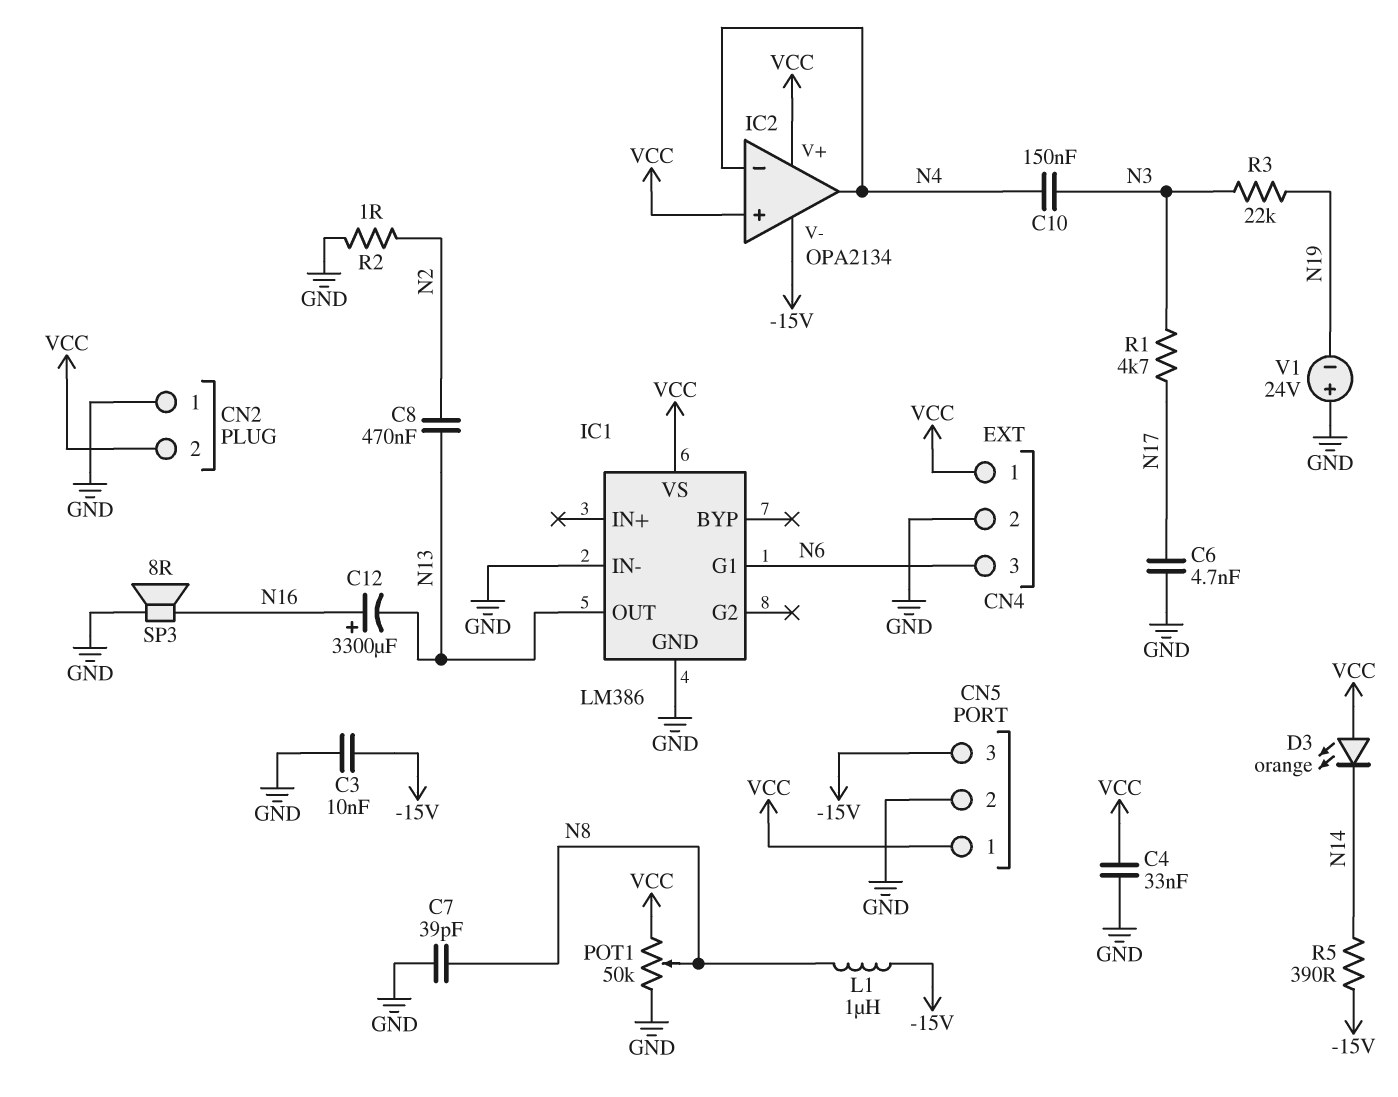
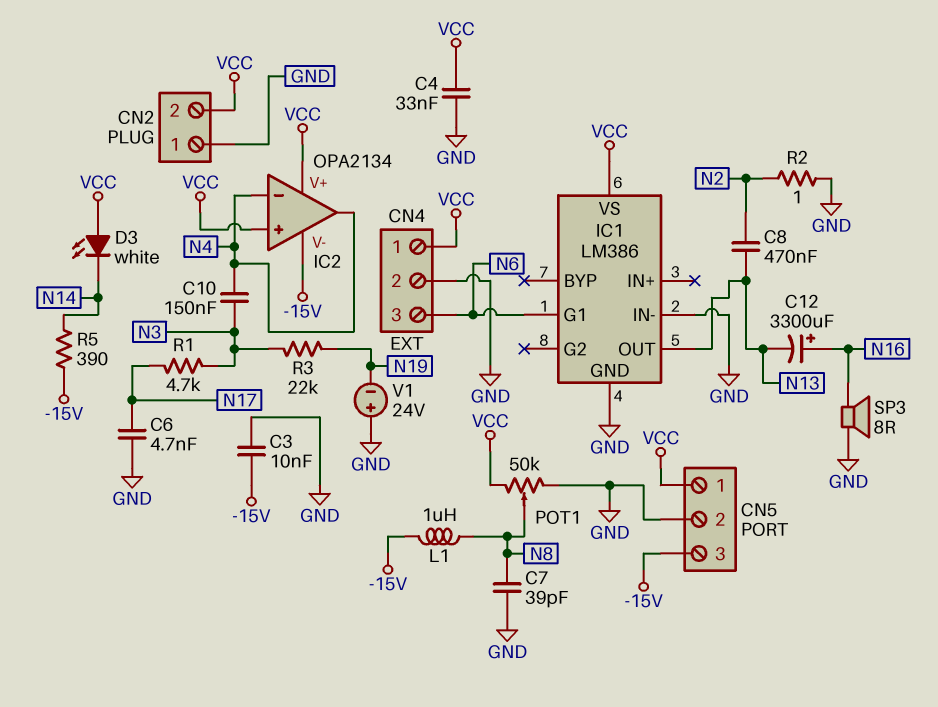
D3: LED orange (A VCC, K N14) -> LED white (A VCC, K N14)

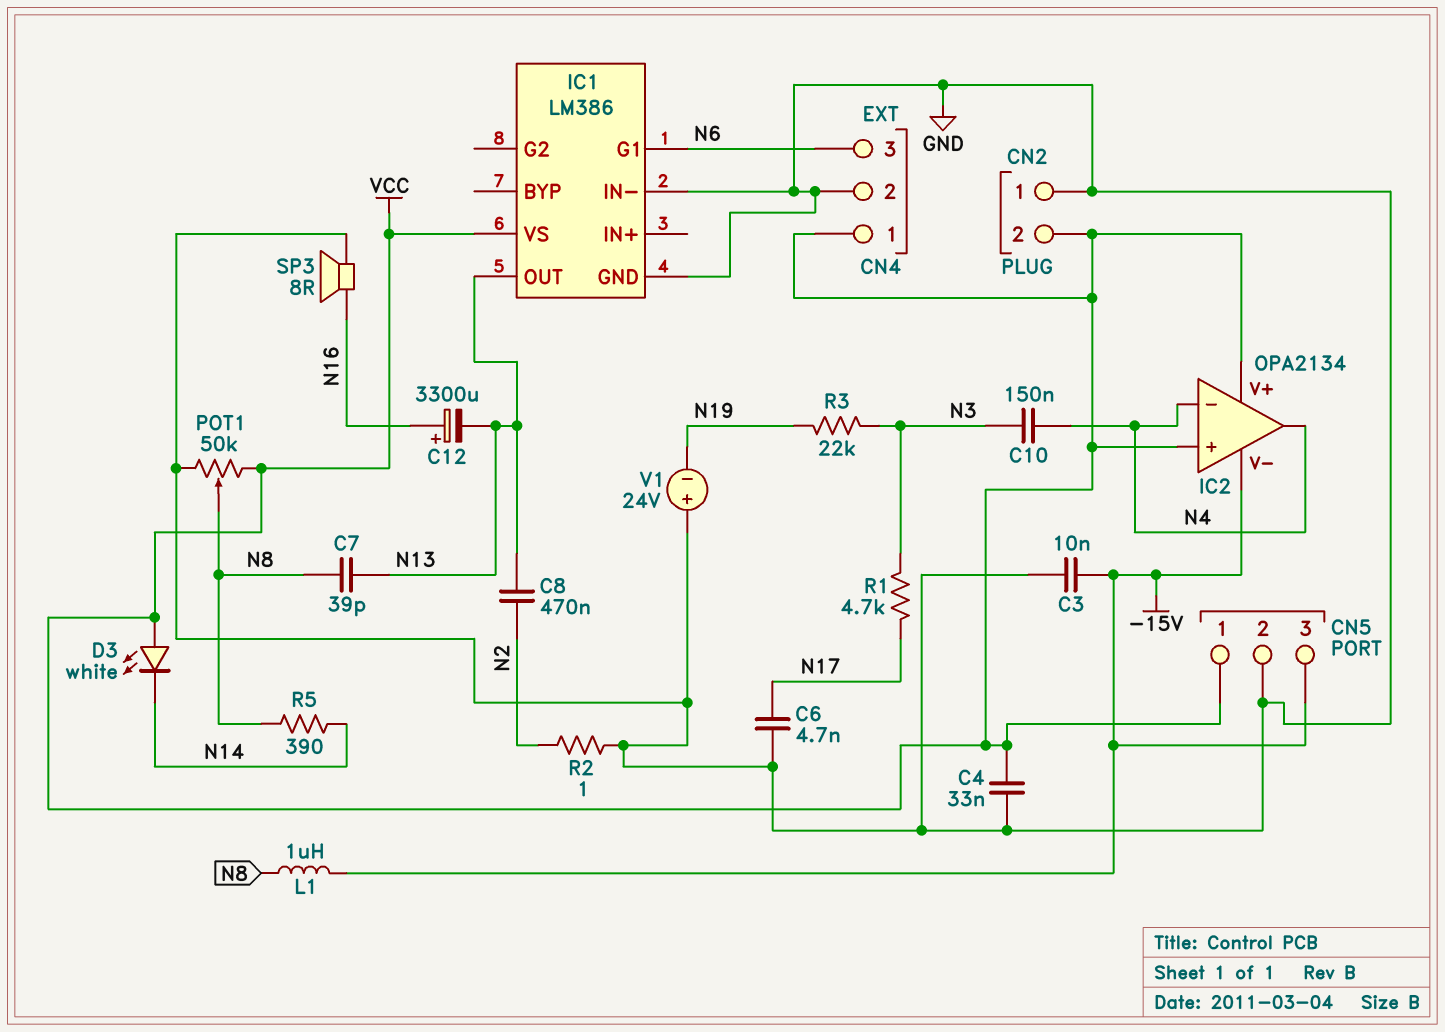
C7: 39pF (GND, N8) -> 39pF (N8, N13)
R5: 390 (-15V, N14) -> 390 (N8, N14)

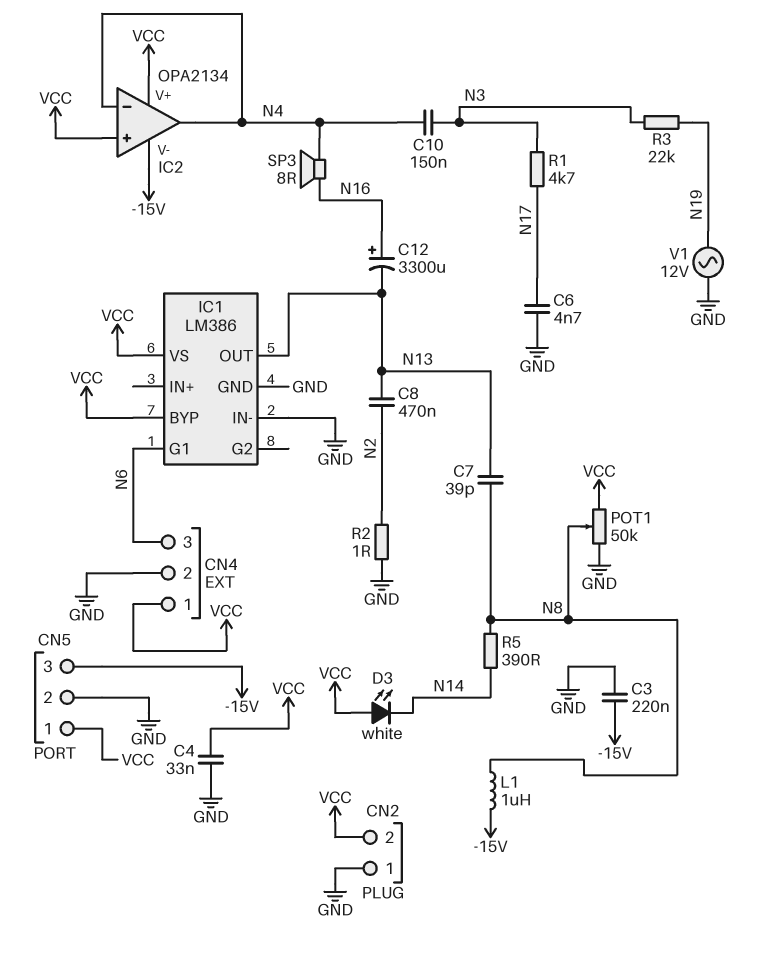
C3: 10nF (-15V, GND) -> 220nF (-15V, GND)
IC1 pin BYP: none -> VCC
SP3: speaker 8R (GND, N16) -> speaker 8R (N4, N16)
V1: 24V (plus GND, minus N19) -> AC 12V (GND, N19)

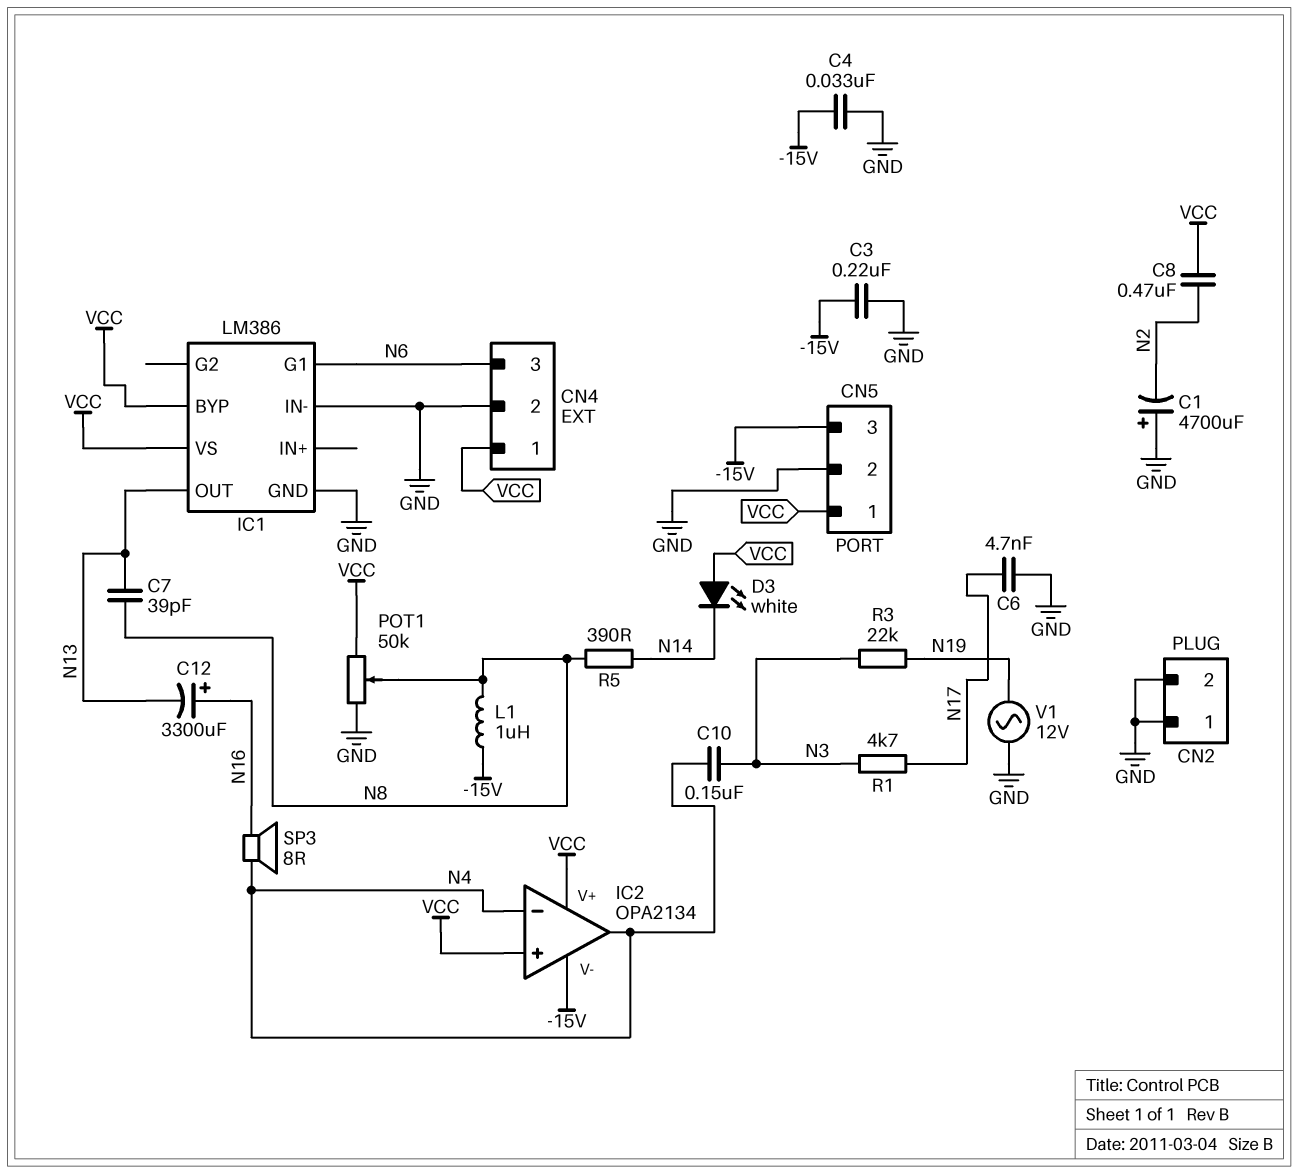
C1: none -> 4700uF (plus GND, minus N2)
C4: 33nF (GND, VCC) -> 33nF (-15V, GND)
C8: 470nF (N2, N13) -> 470nF (N2, VCC)
CN2 pin 2: VCC -> GND
R2: 1 (GND, N2) -> none

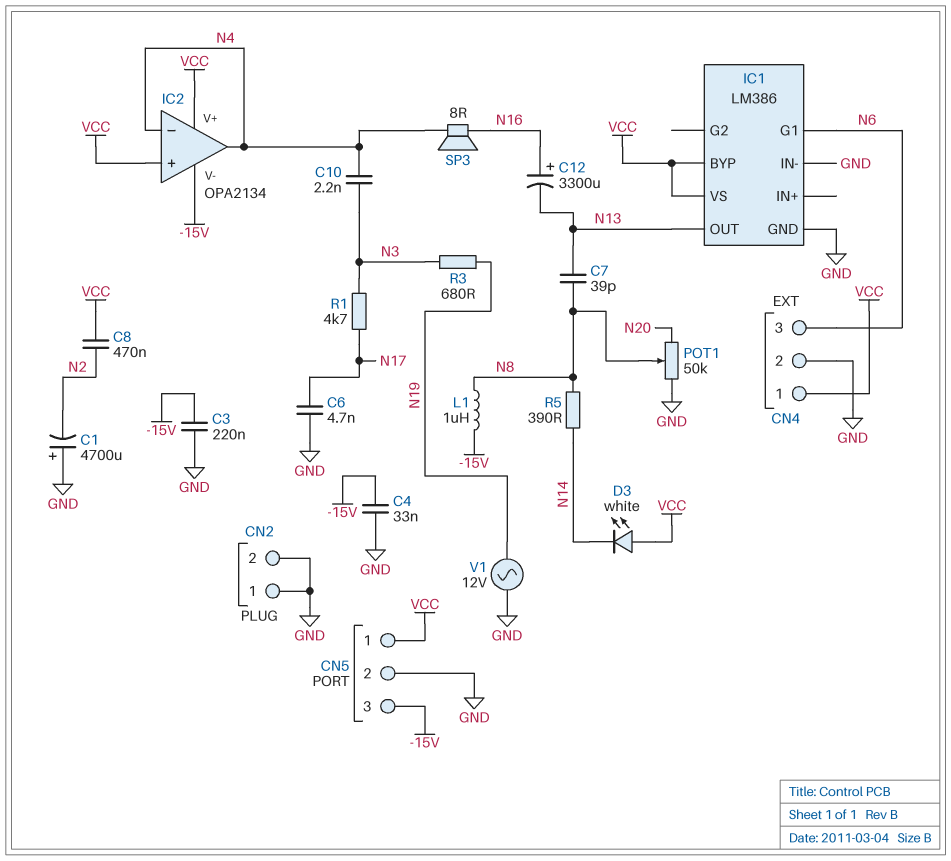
C10: 150nF (N3, N4) -> 2.2nF (N3, N4)
POT1: 50k (GND, VCC, wiper N8) -> 50k (GND, N20, wiper N8)
R3: 22k (N3, N19) -> 680 (N3, N19)

